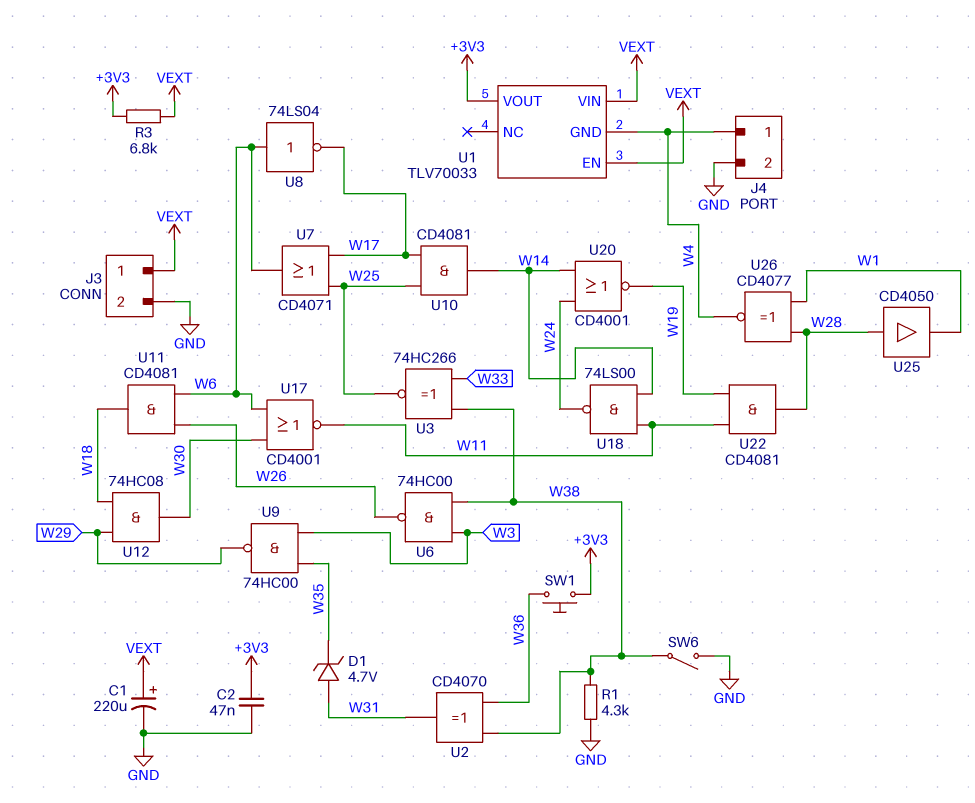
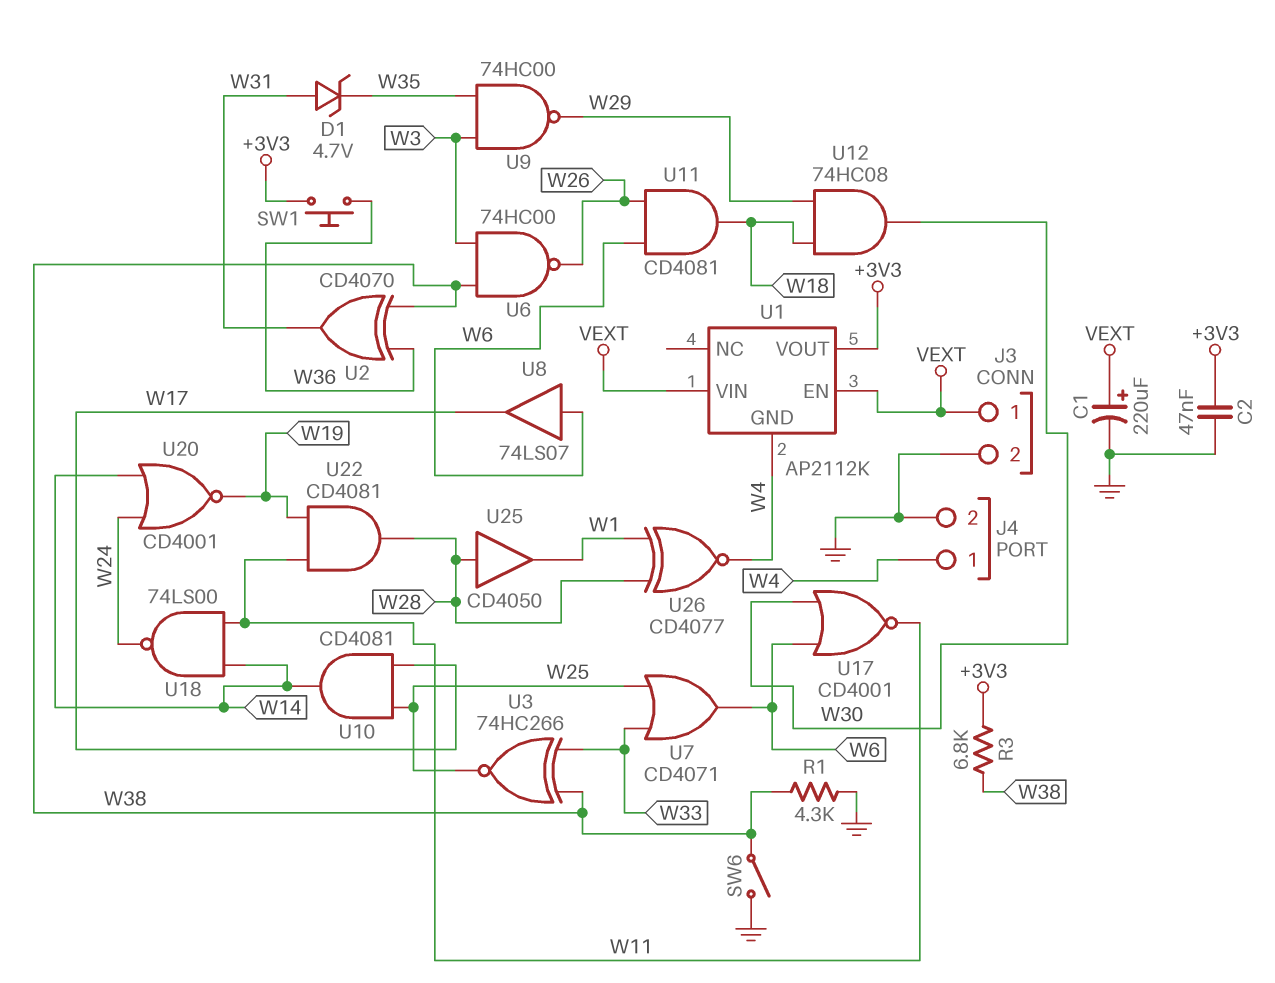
R3: 6.8k (+3V3, VEXT) -> 6.8k (+3V3, W38)
U1: TLV70033 -> AP2112K
U7: OR CD4071 (in W17, in W25, out W6) -> OR CD4071 (in W25, in W33, out W6)
U8: NOT 74LS04 (in W6, out W17) -> buffer 74LS07 (in W6, out W17)

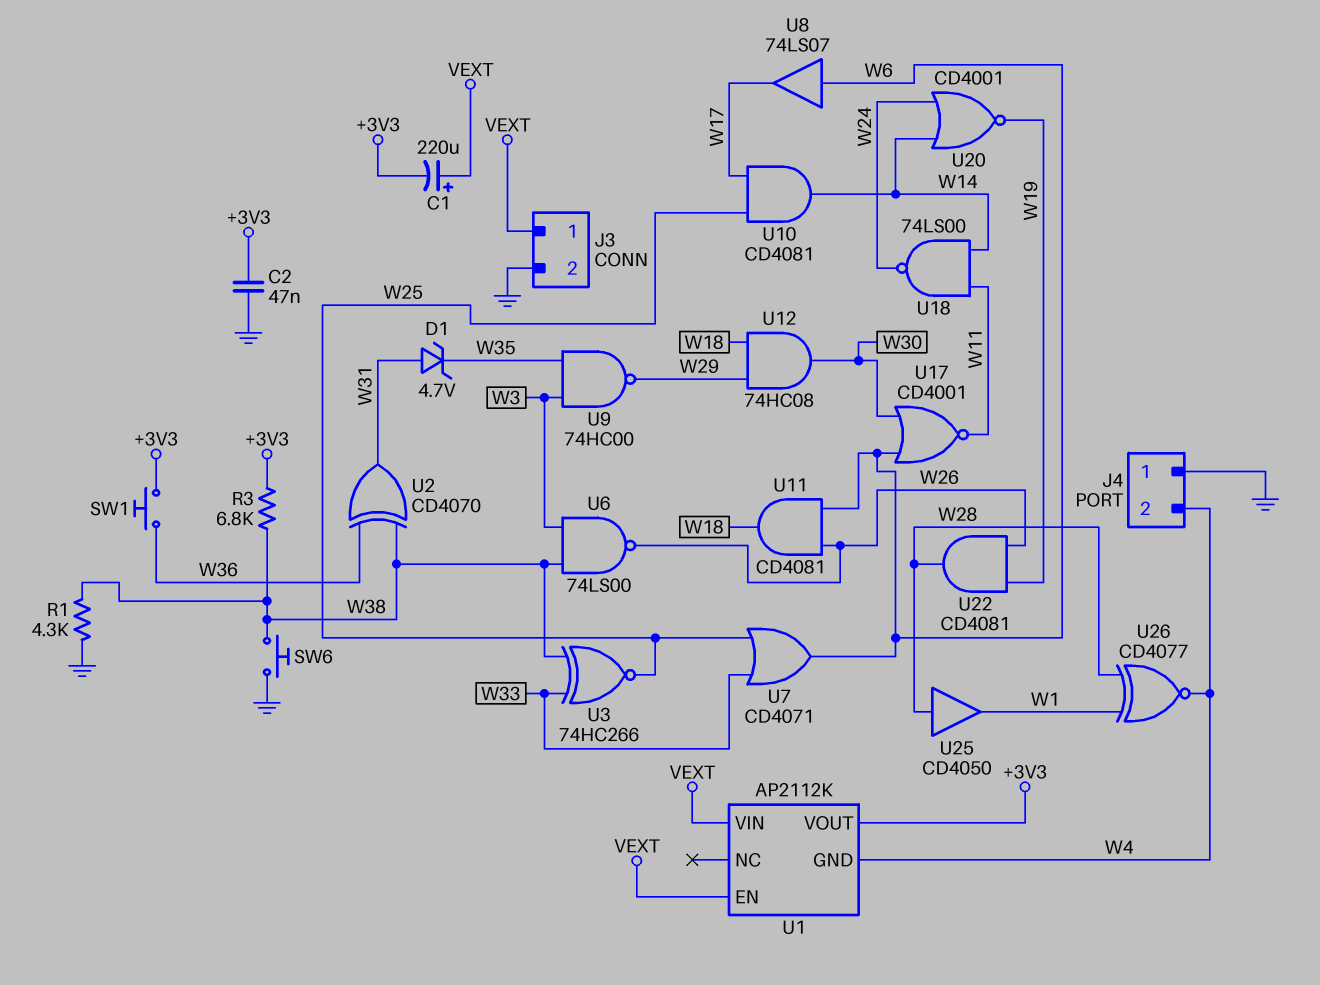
C1: 220uF (plus VEXT, minus GND) -> 220uF (plus VEXT, minus +3V3)
J4 pin 1: W4 -> GND
J4 pin 2: GND -> W4
SW6: switch (GND, W38) -> button (GND, W38)
U6: NAND 74HC00 (in W3, in W38, out W26) -> NAND 74LS00 (in W3, in W38, out W26)
U22: AND CD4081 (in W11, in W19, out W28) -> AND CD4081 (in W19, in W26, out W28)

